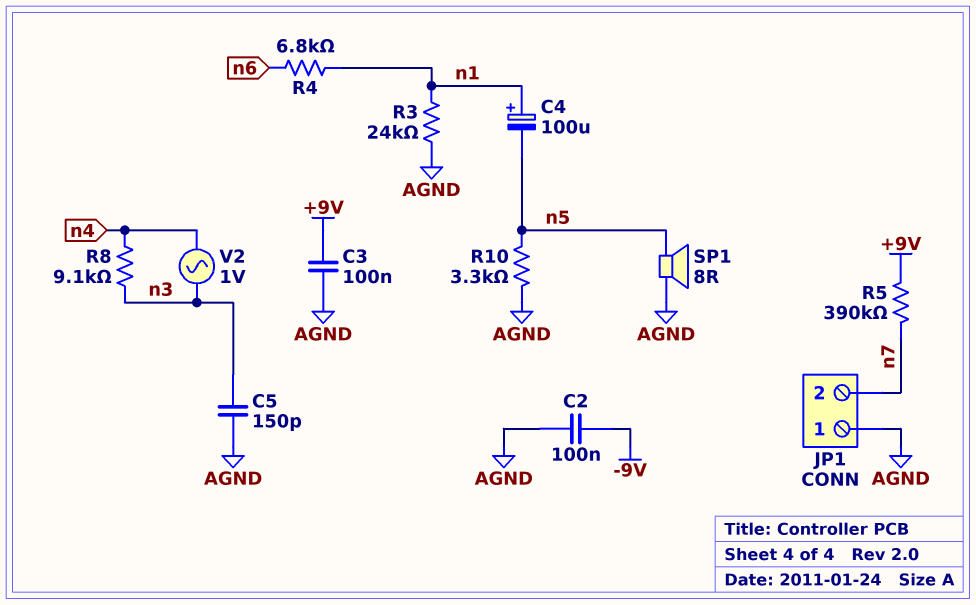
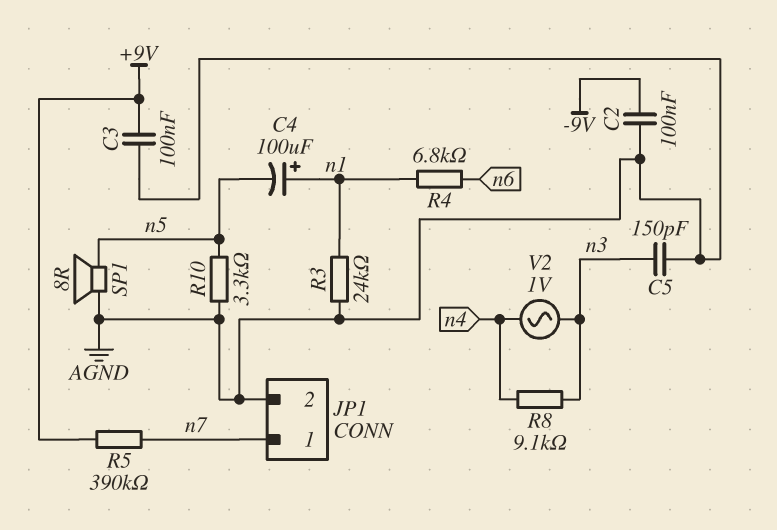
JP1 pin 1: AGND -> n7
JP1 pin 2: n7 -> AGND

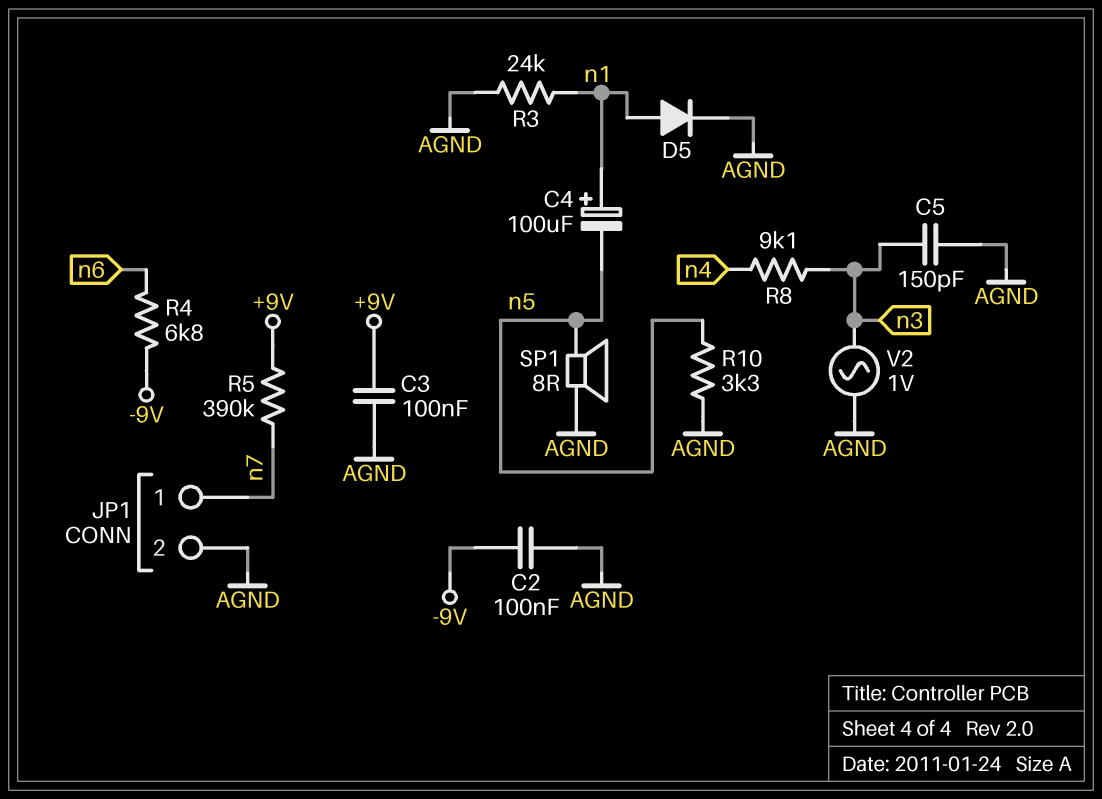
D5: none -> diode (A n1, K AGND)
R4: 6.8k (n1, n6) -> 6.8k (-9V, n6)
V2: AC 1V (n3, n4) -> AC 1V (AGND, n3)

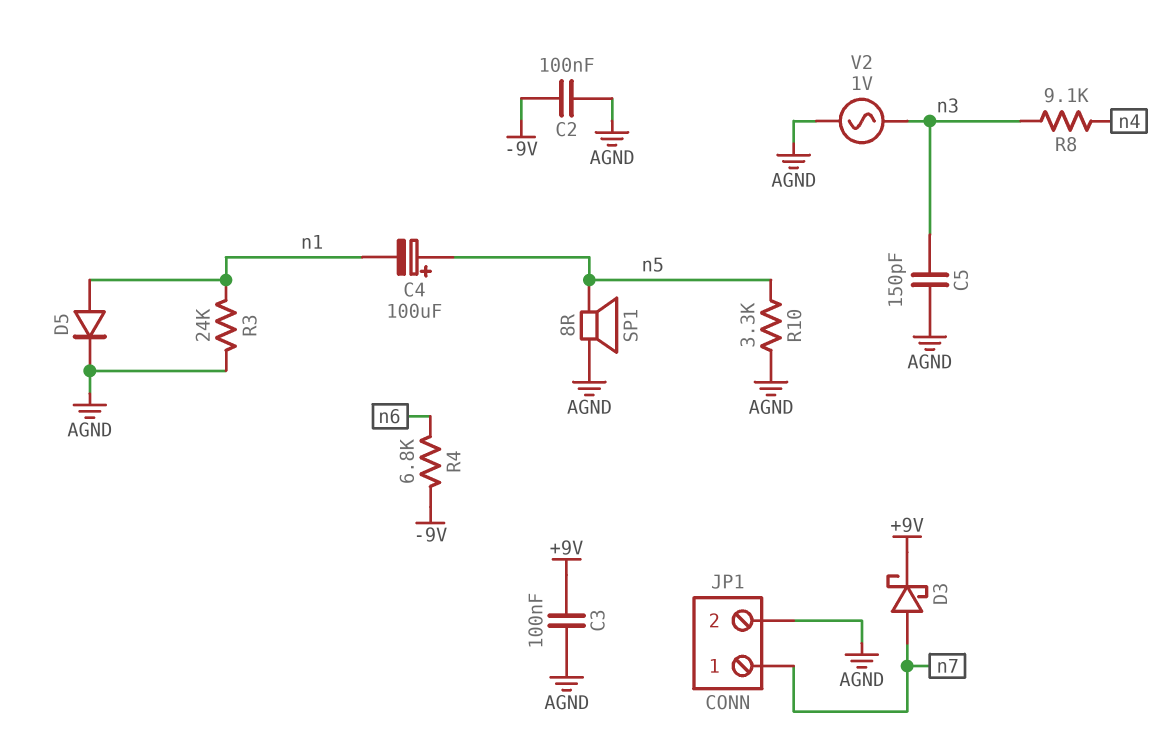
C4: 100uF (plus n1, minus n5) -> 100uF (plus n5, minus n1)
D3: none -> schottky (A n7, K +9V)
R5: 390k (+9V, n7) -> none

